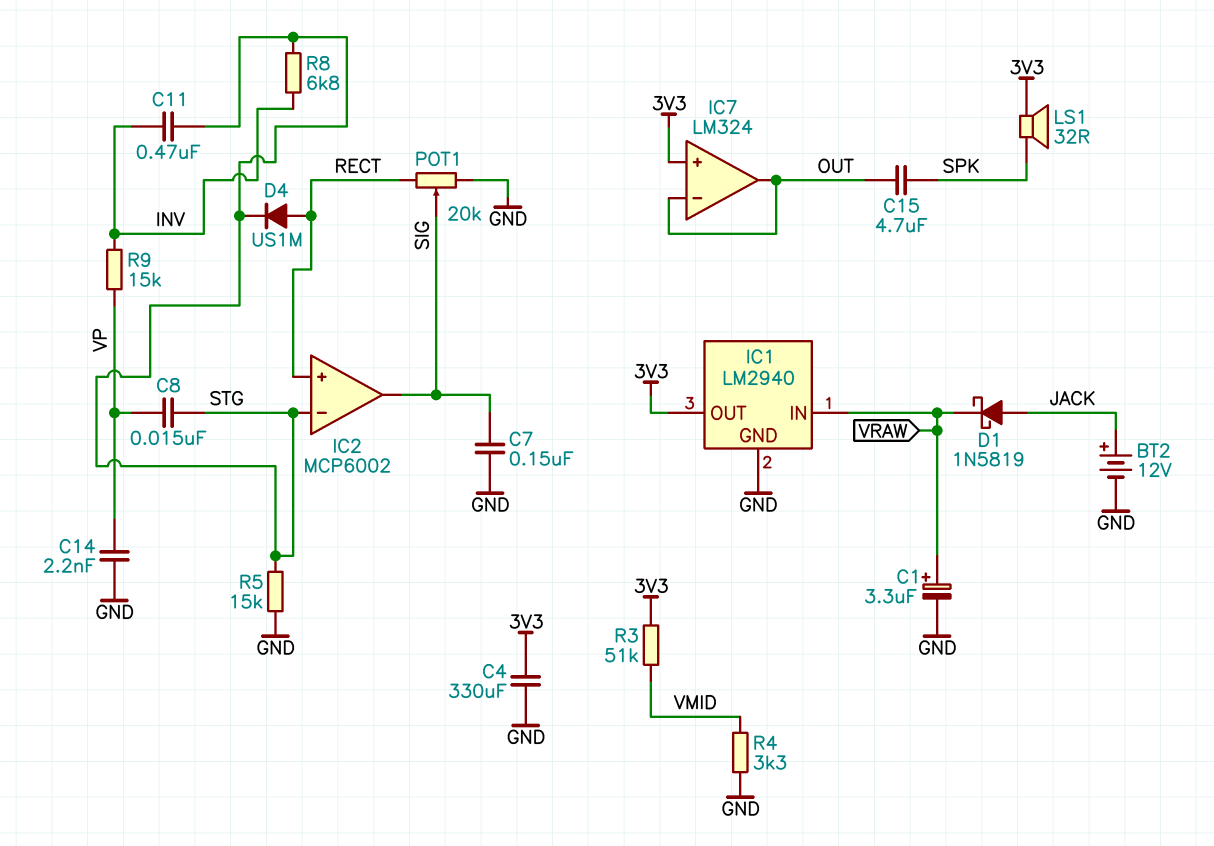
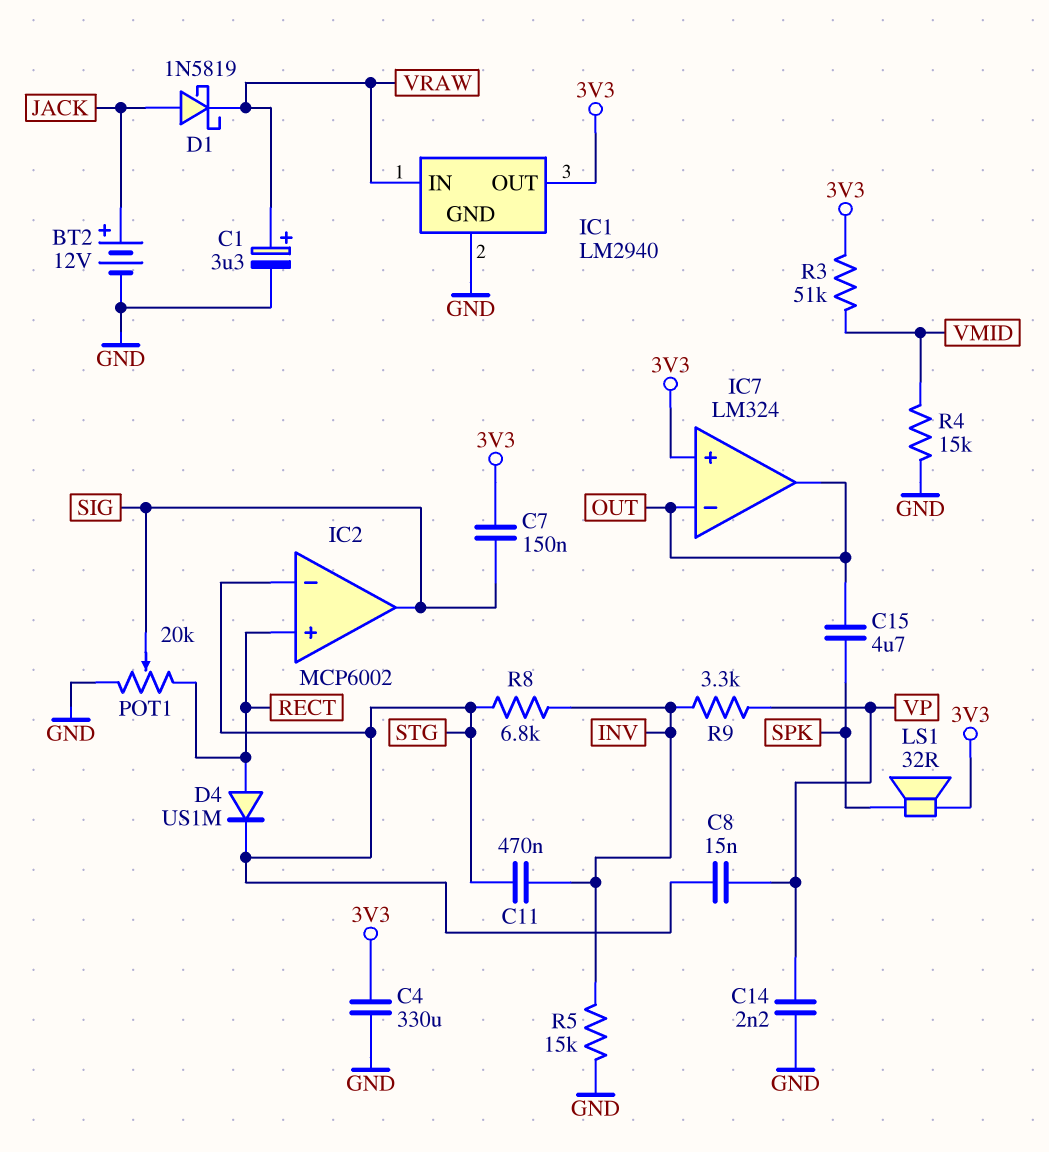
C7: 150nF (GND, SIG) -> 150nF (3V3, SIG)
R4: 3.3k (GND, VMID) -> 15k (GND, VMID)
R5: 15k (GND, STG) -> 15k (GND, INV)
R9: 15k (INV, VP) -> 3.3k (INV, VP)

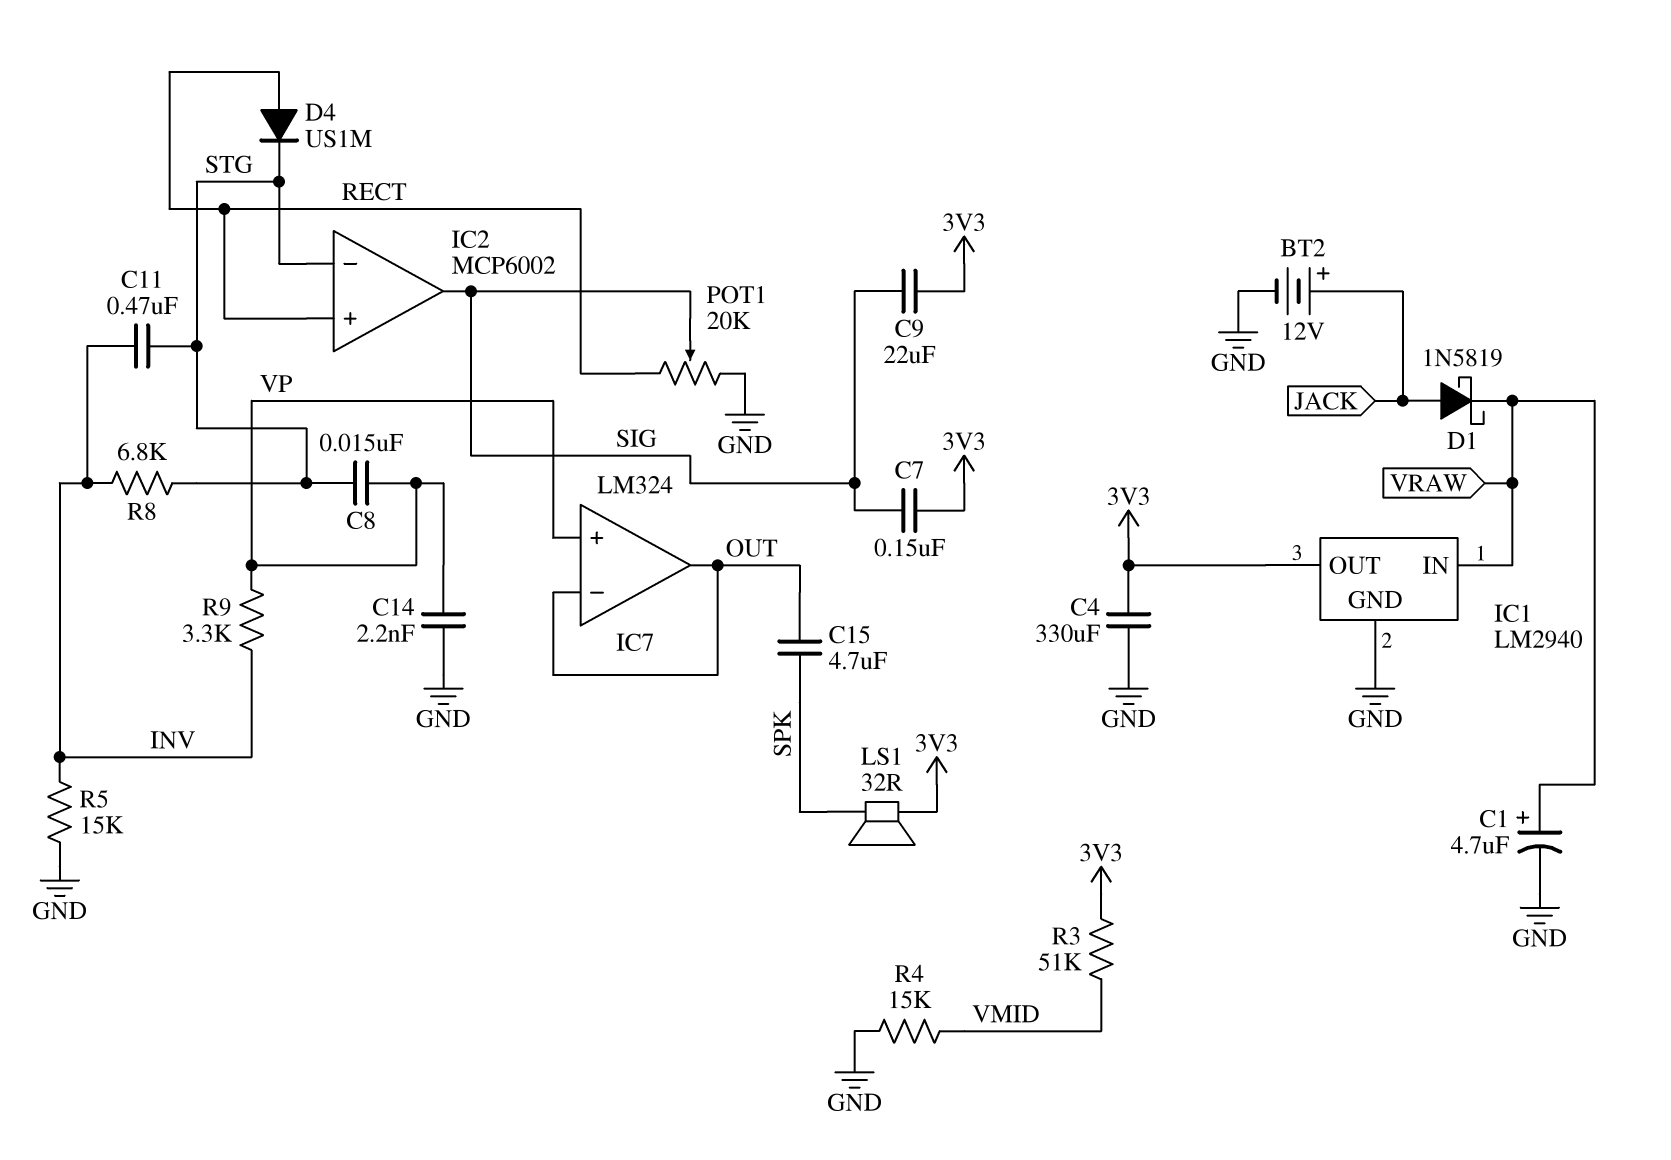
C1: 3.3uF (plus VRAW, minus GND) -> 4.7uF (plus VRAW, minus GND)
C9: none -> 22uF (3V3, SIG)
IC7 pin in+: 3V3 -> VP

